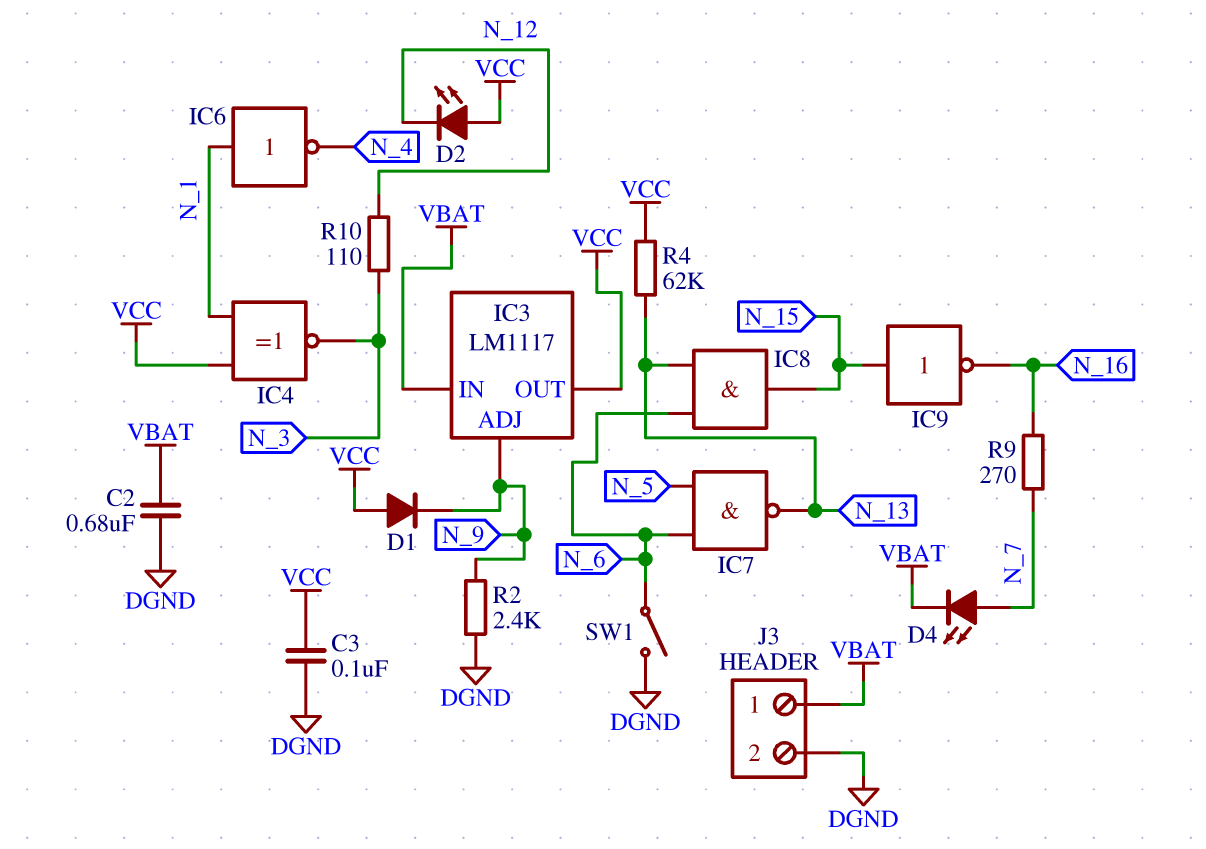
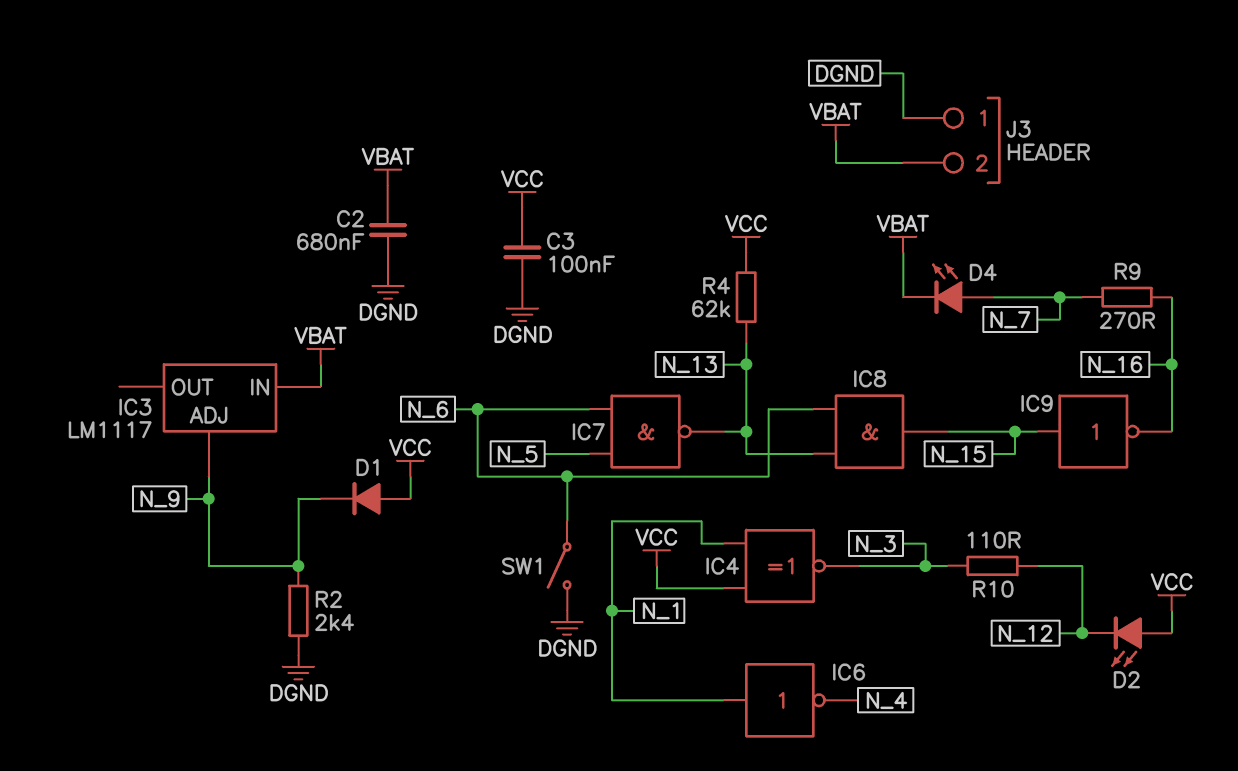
IC3 pin OUT: VCC -> none
J3 pin 1: VBAT -> DGND
J3 pin 2: DGND -> VBAT

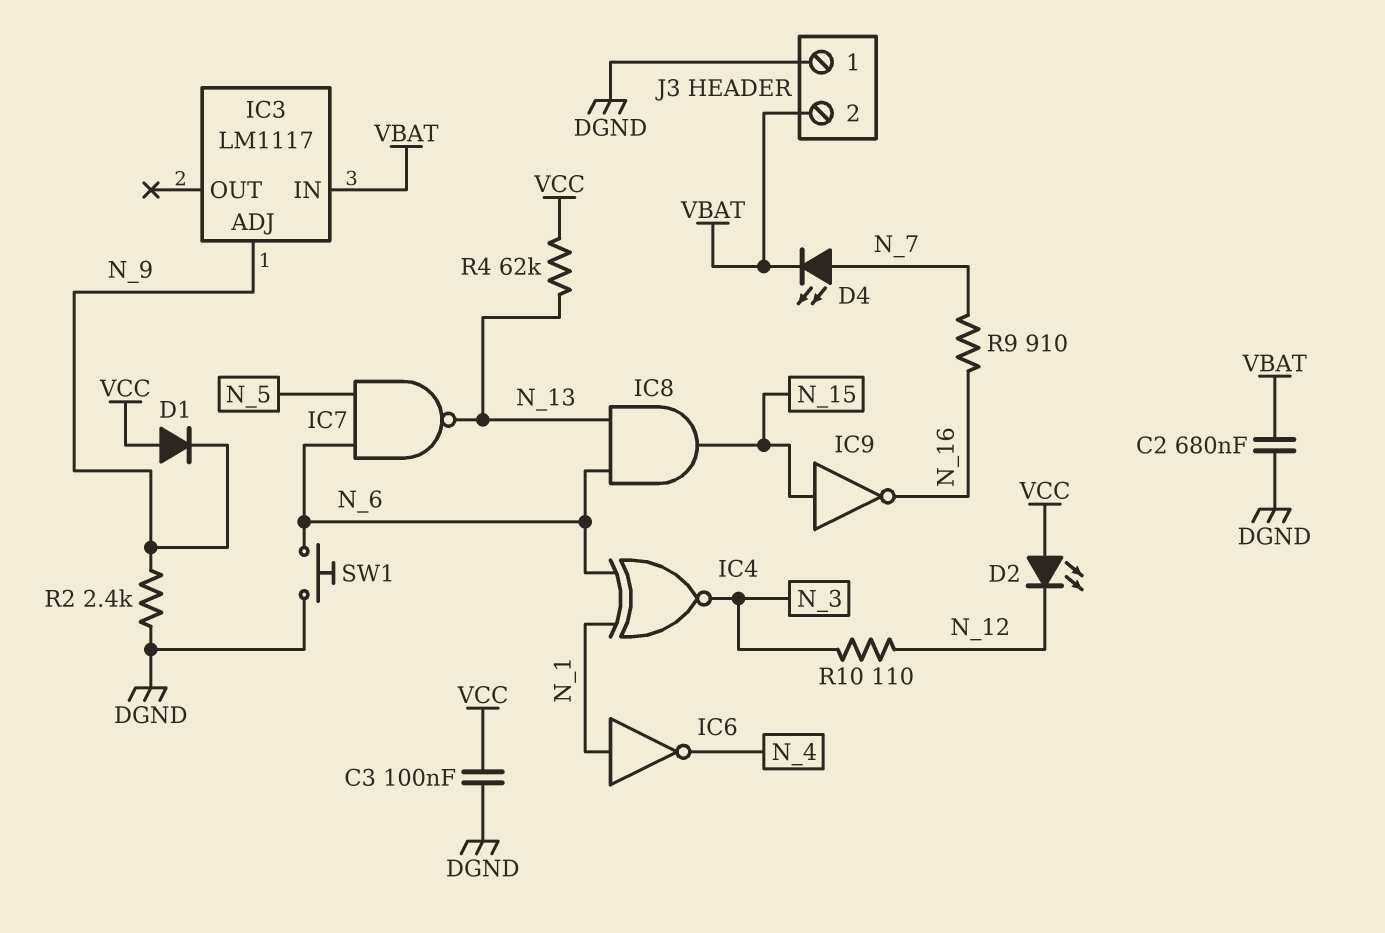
IC4: XNOR (in N_1, in VCC, out N_3) -> XNOR (in N_1, in N_6, out N_3)
R9: 270 (N_7, N_16) -> 910 (N_7, N_16)
SW1: switch (DGND, N_6) -> button (DGND, N_6)

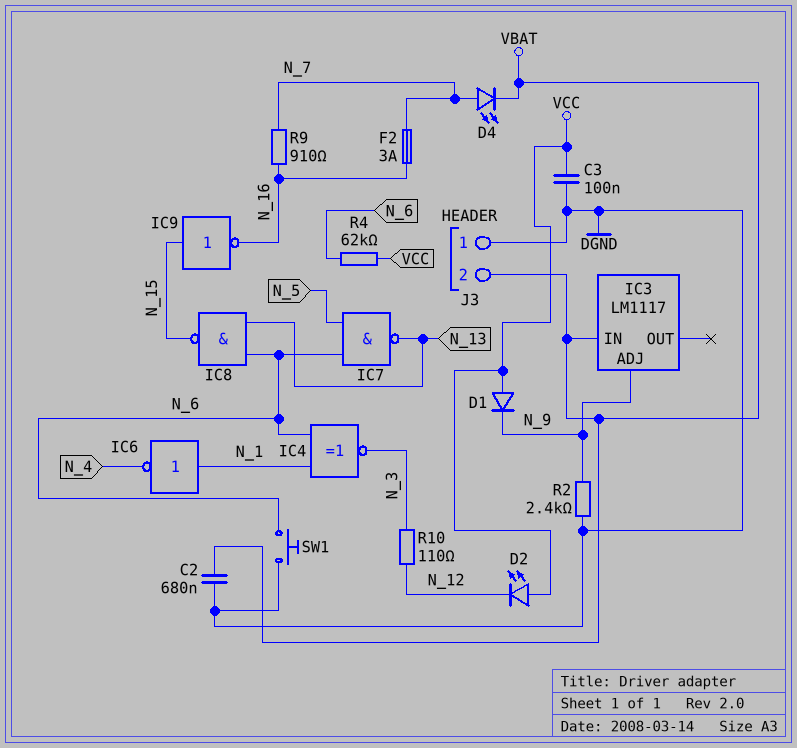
F2: none -> 3A (N_7, N_16)
IC8: AND (in N_6, in N_13, out N_15) -> NAND (in N_6, in N_13, out N_15)
R4: 62k (N_13, VCC) -> 62k (N_6, VCC)

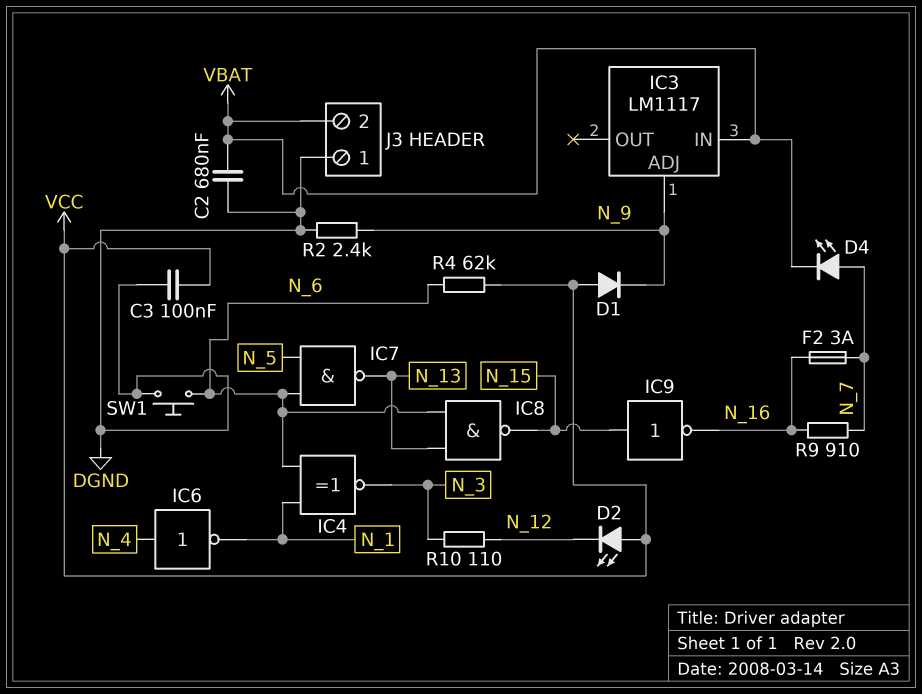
IC6: NOT (in N_1, out N_4) -> NOT (in N_4, out N_1)

